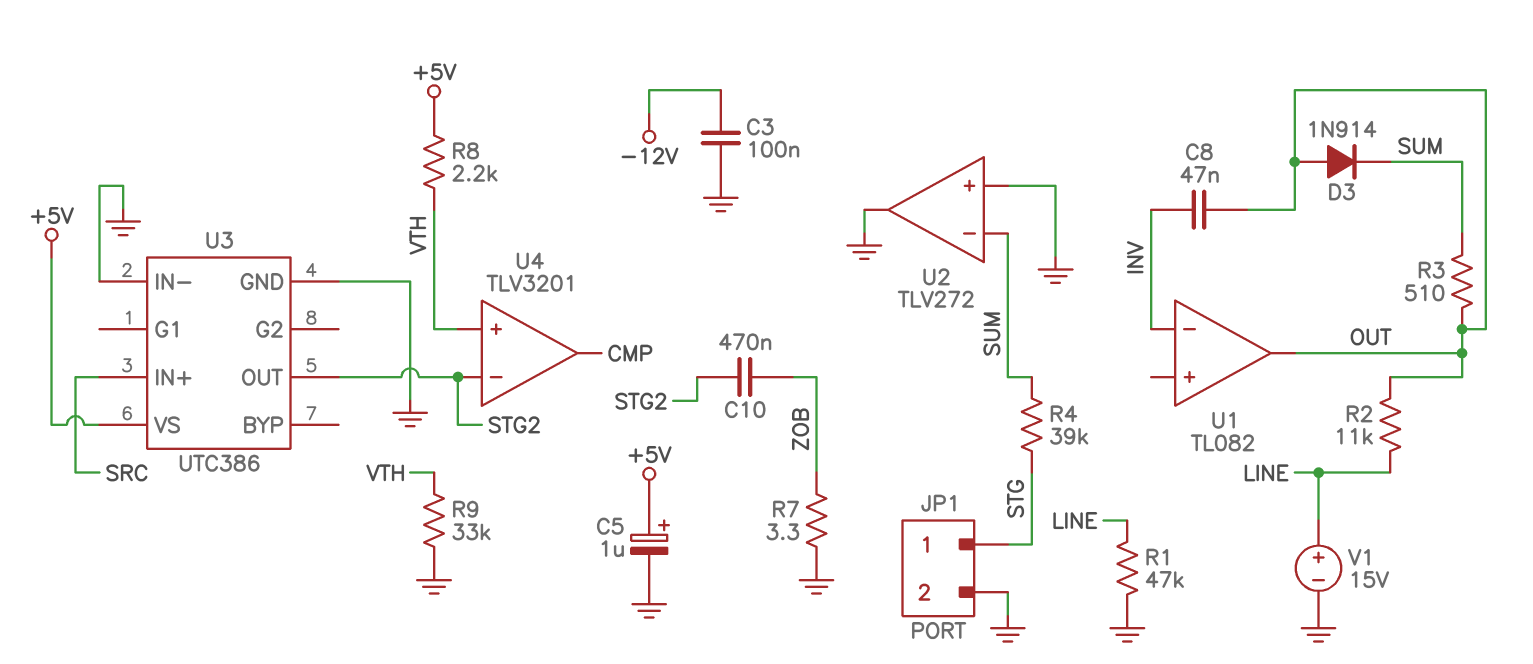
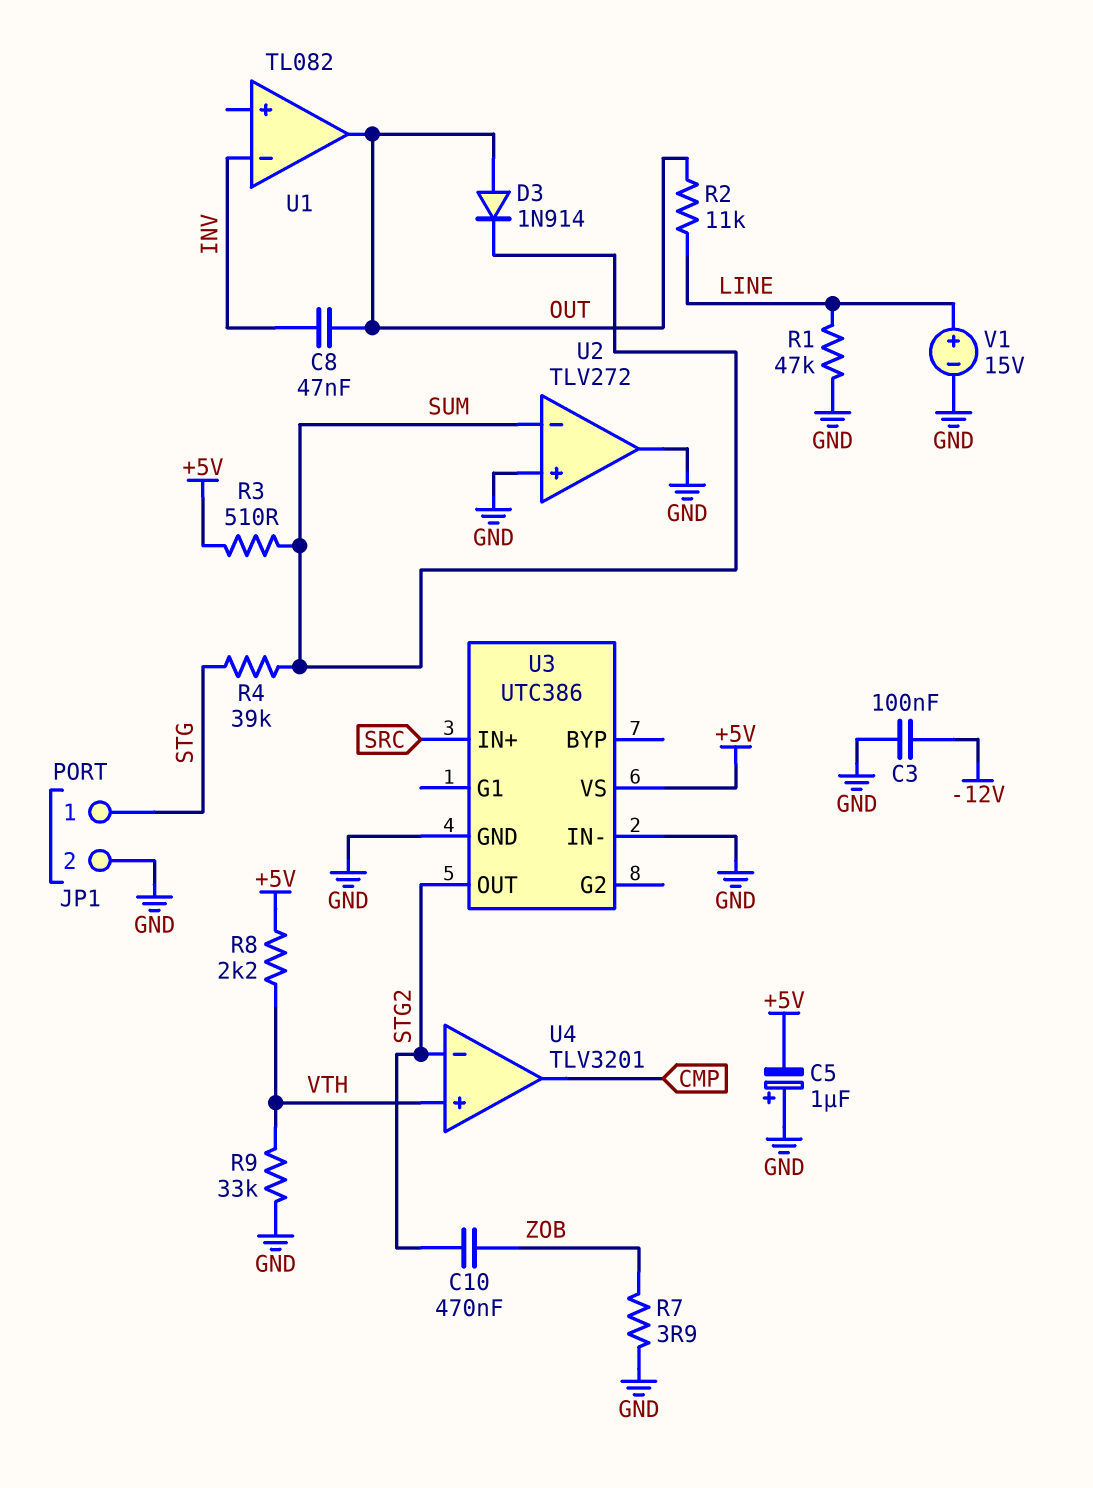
C5: 1uF (plus +5V, minus GND) -> 1uF (plus GND, minus +5V)
R3: 510 (OUT, SUM) -> 510 (+5V, SUM)
R7: 3.3 (GND, ZOB) -> 3.9 (GND, ZOB)

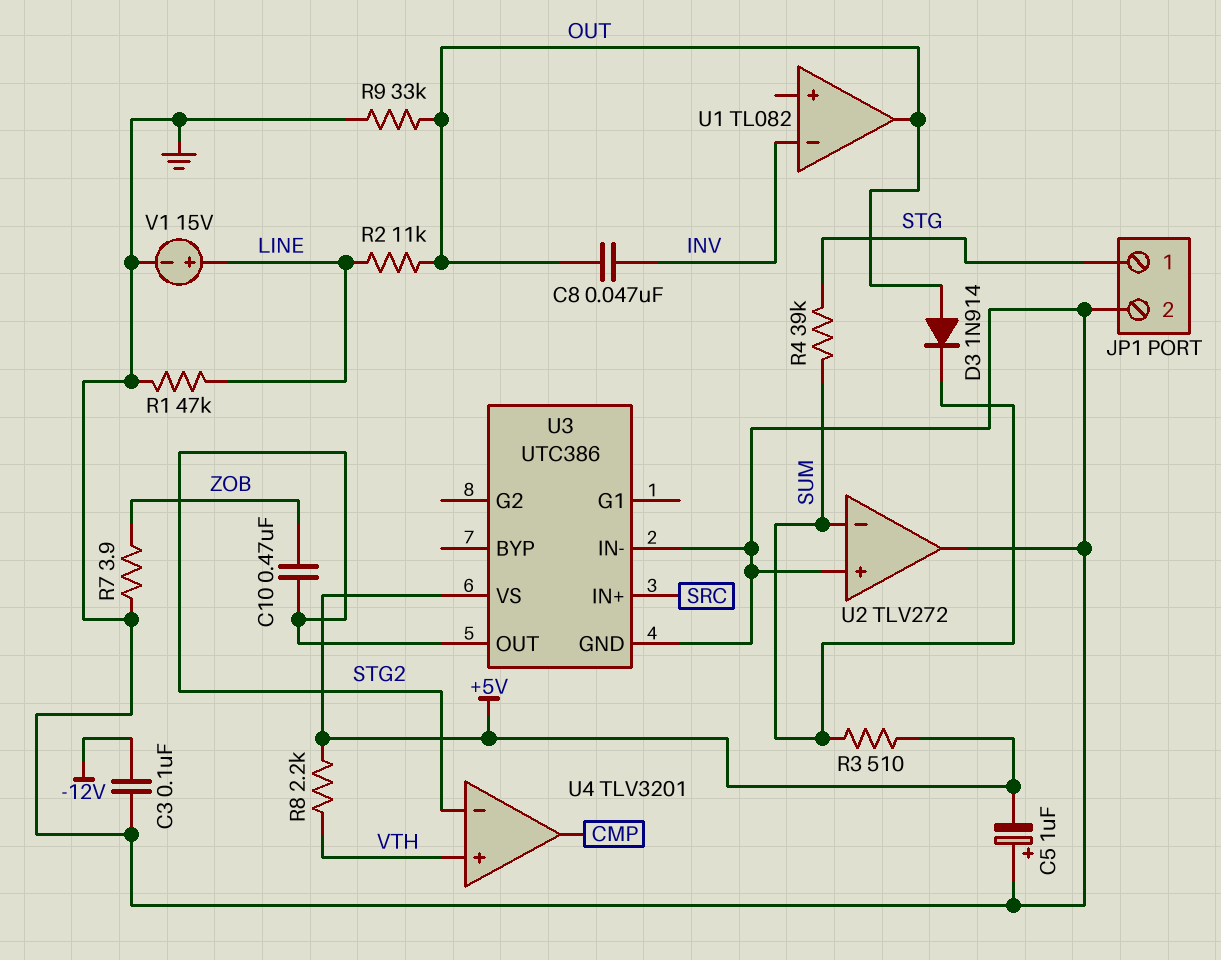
R9: 33k (GND, VTH) -> 33k (GND, OUT)

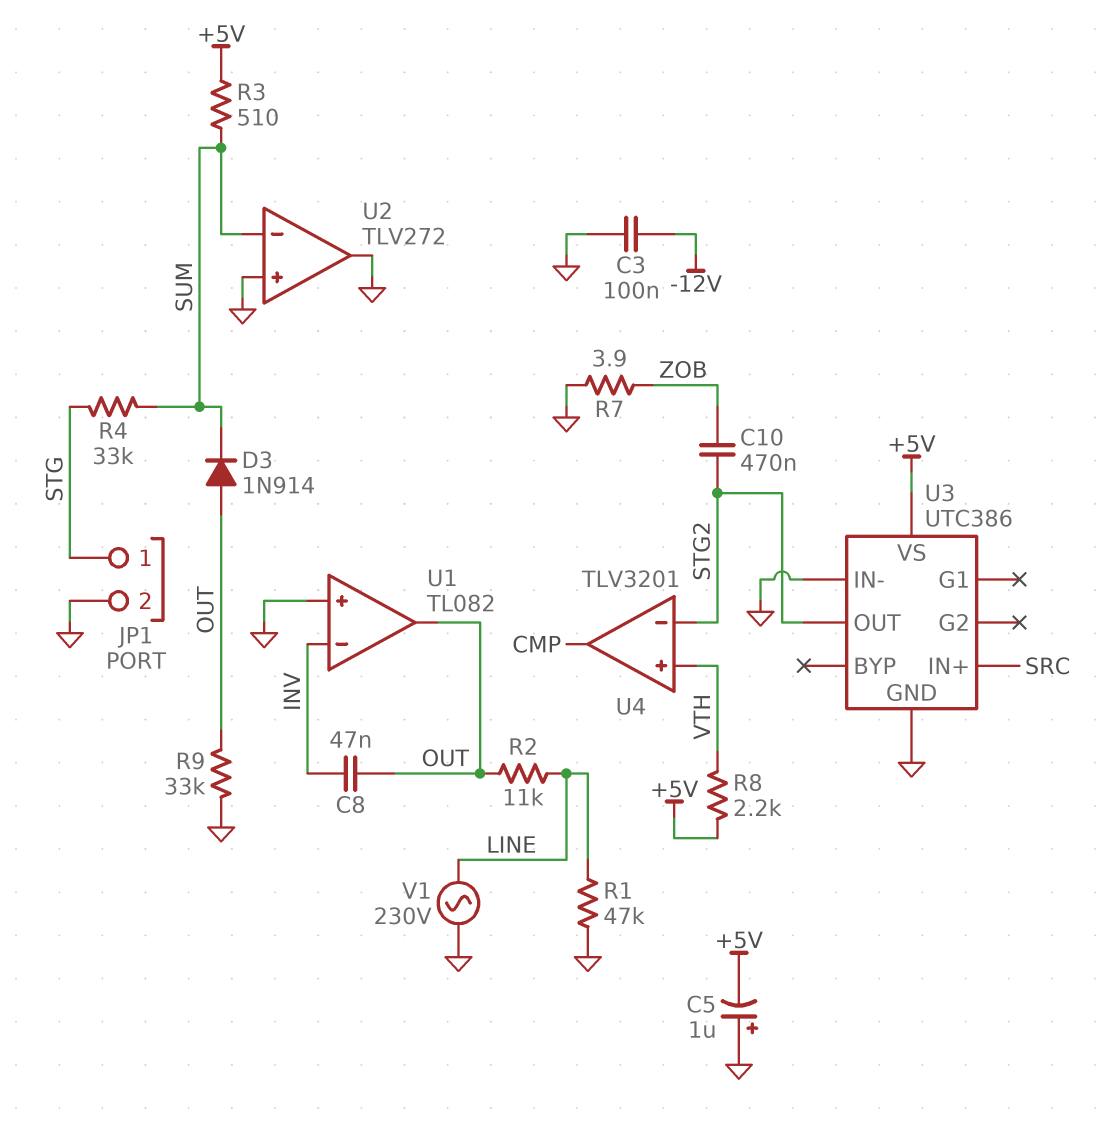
R4: 39k (STG, SUM) -> 33k (STG, SUM)
U1 pin in+: none -> GND
V1: 15V (plus LINE, minus GND) -> AC 230V (GND, LINE)

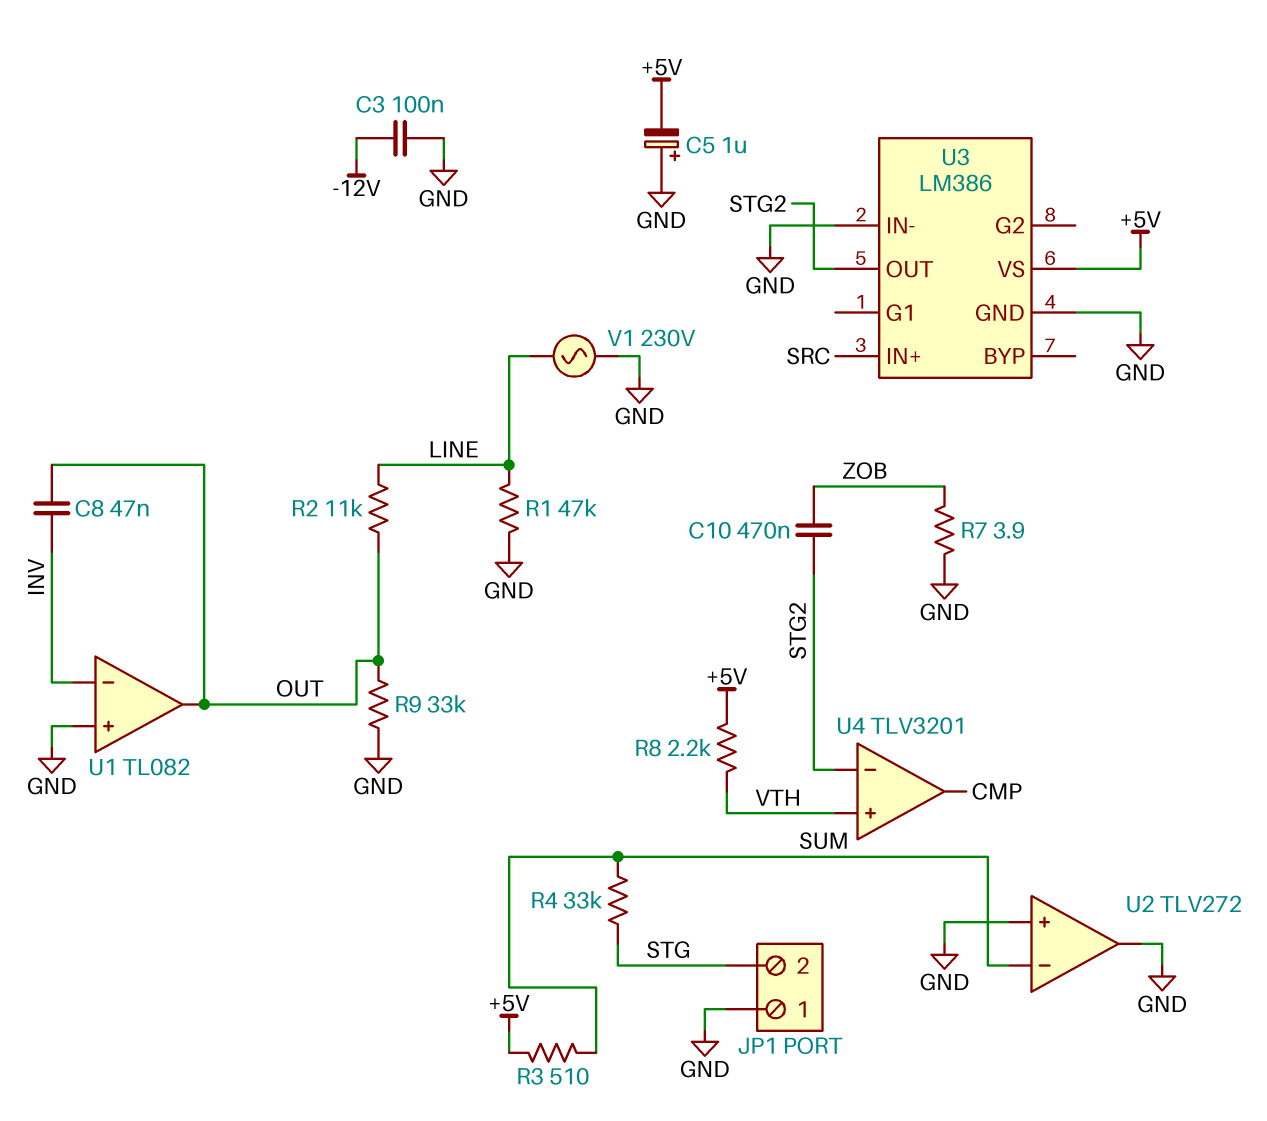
D3: diode 1N914 (A OUT, K SUM) -> none
JP1 pin 1: STG -> GND
JP1 pin 2: GND -> STG
U3: UTC386 -> LM386

